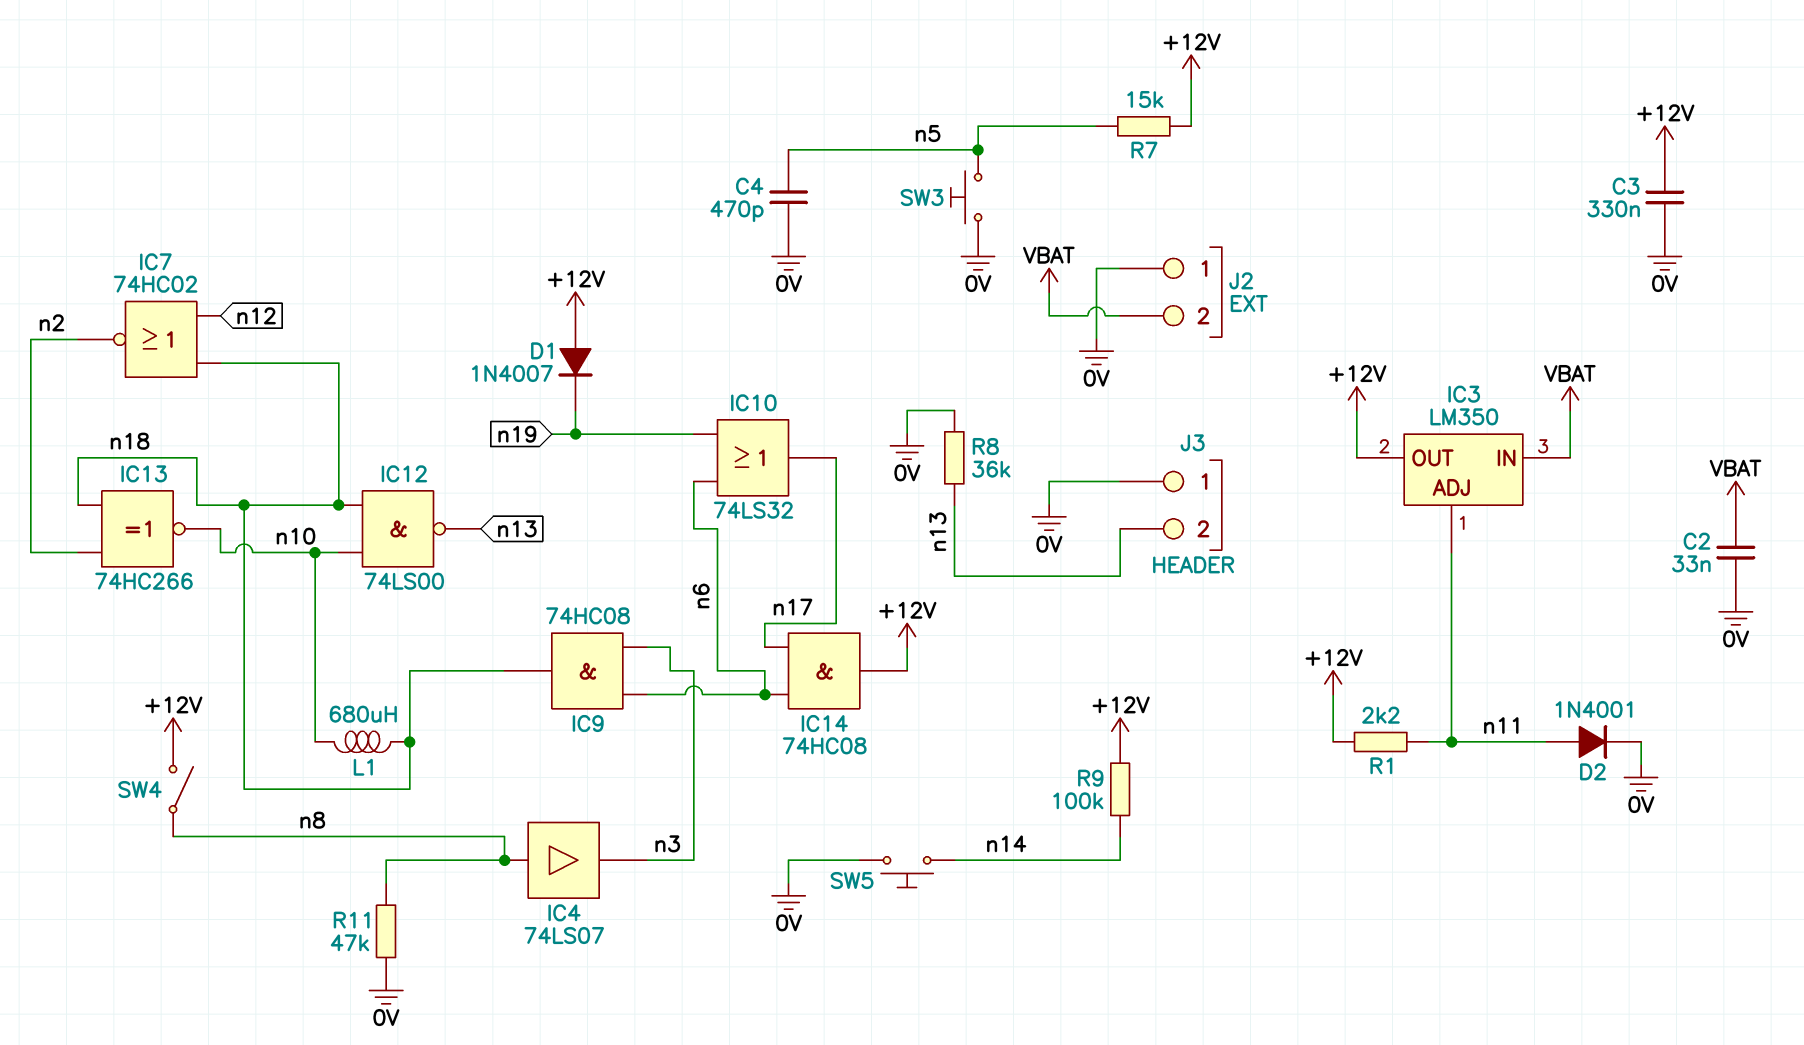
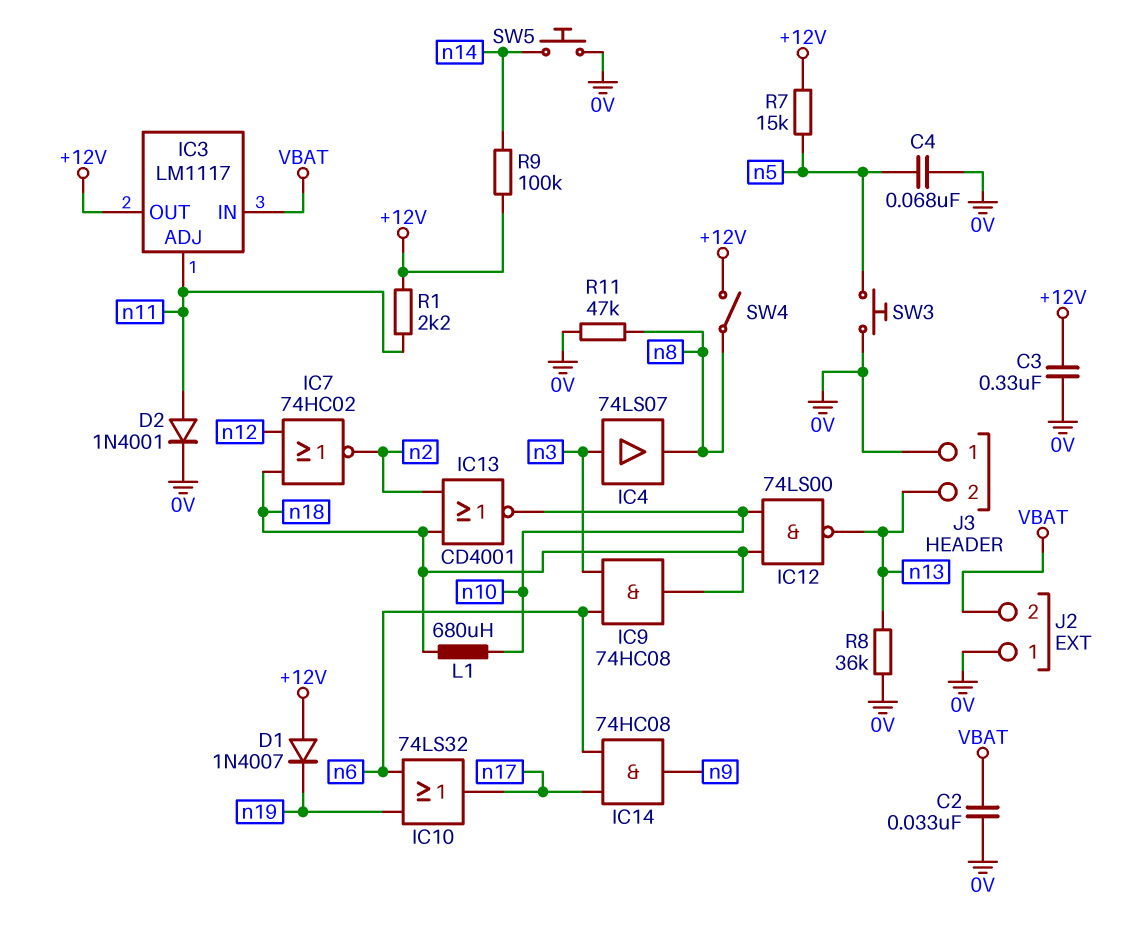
C4: 470pF (0V, n5) -> 68nF (0V, n5)
IC3: LM350 -> LM1117
IC4: buffer 74LS07 (in n8, out n3) -> buffer 74LS07 (in n3, out n8)
IC13: XNOR 74HC266 (in n2, in n18, out n10) -> NOR CD4001 (in n2, in n18, out n10)
IC14: AND 74HC08 (in n6, in n17, out +12V) -> AND 74HC08 (in n6, in n17, out n9)

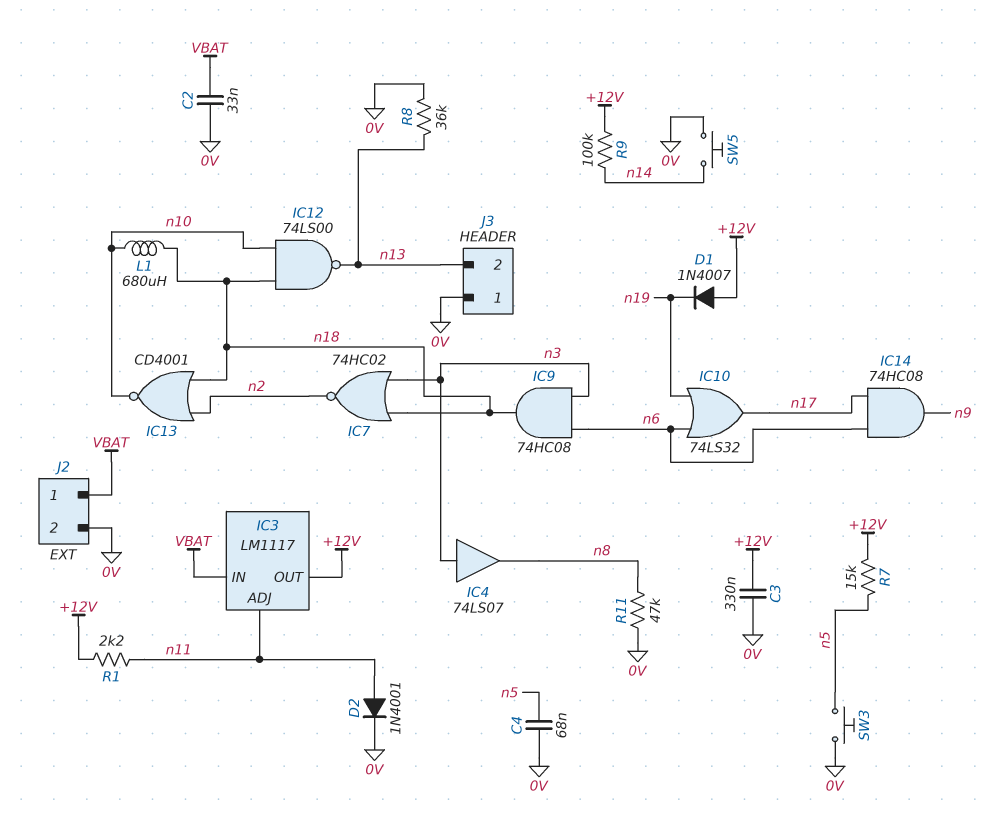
IC7: NOR 74HC02 (in n12, in n18, out n2) -> NOR 74HC02 (in n3, in n18, out n2)
J2 pin 1: 0V -> VBAT
J2 pin 2: VBAT -> 0V
SW4: switch (+12V, n8) -> none

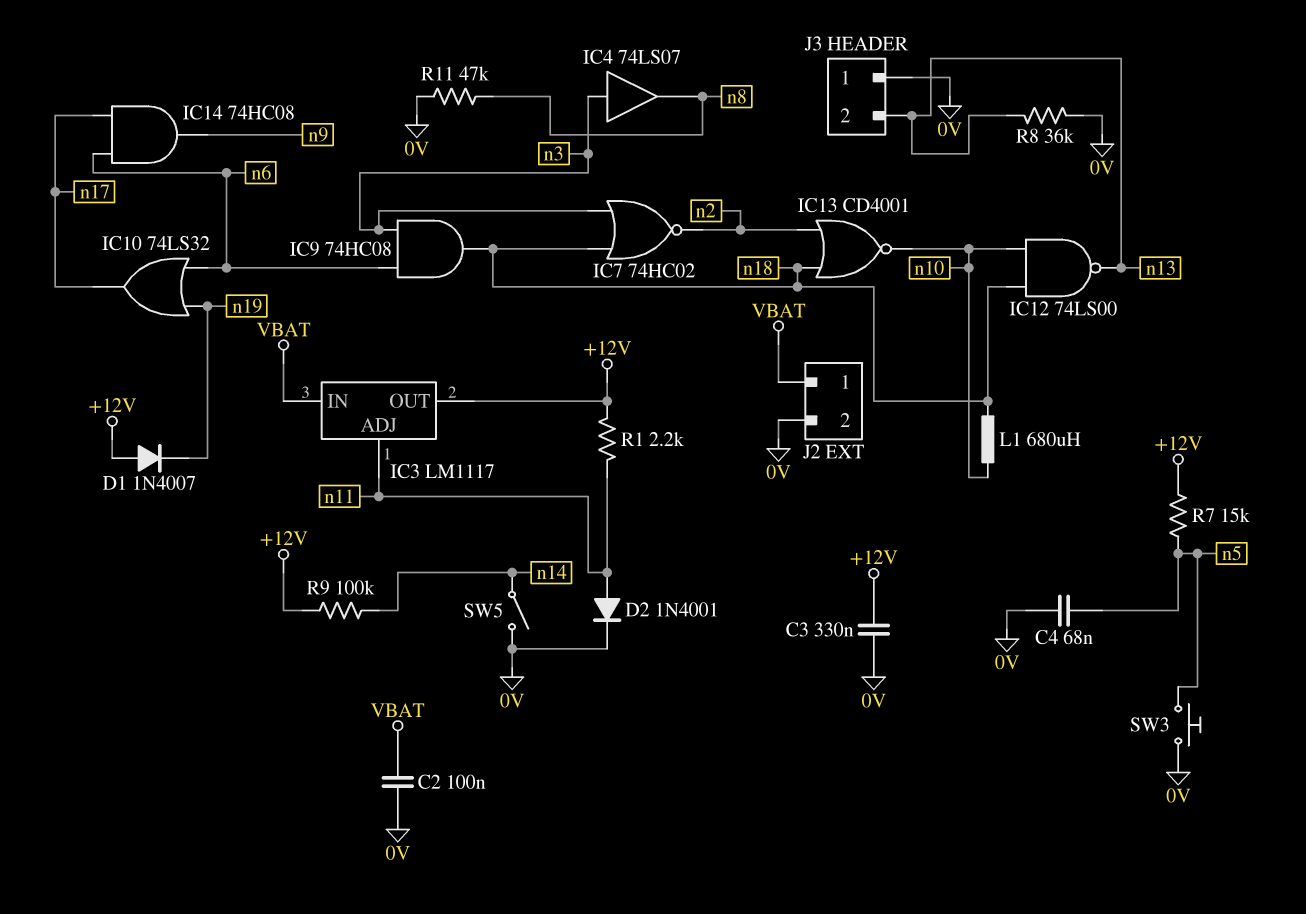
C2: 33nF (0V, VBAT) -> 100nF (0V, VBAT)
SW5: button (0V, n14) -> switch (0V, n14)

